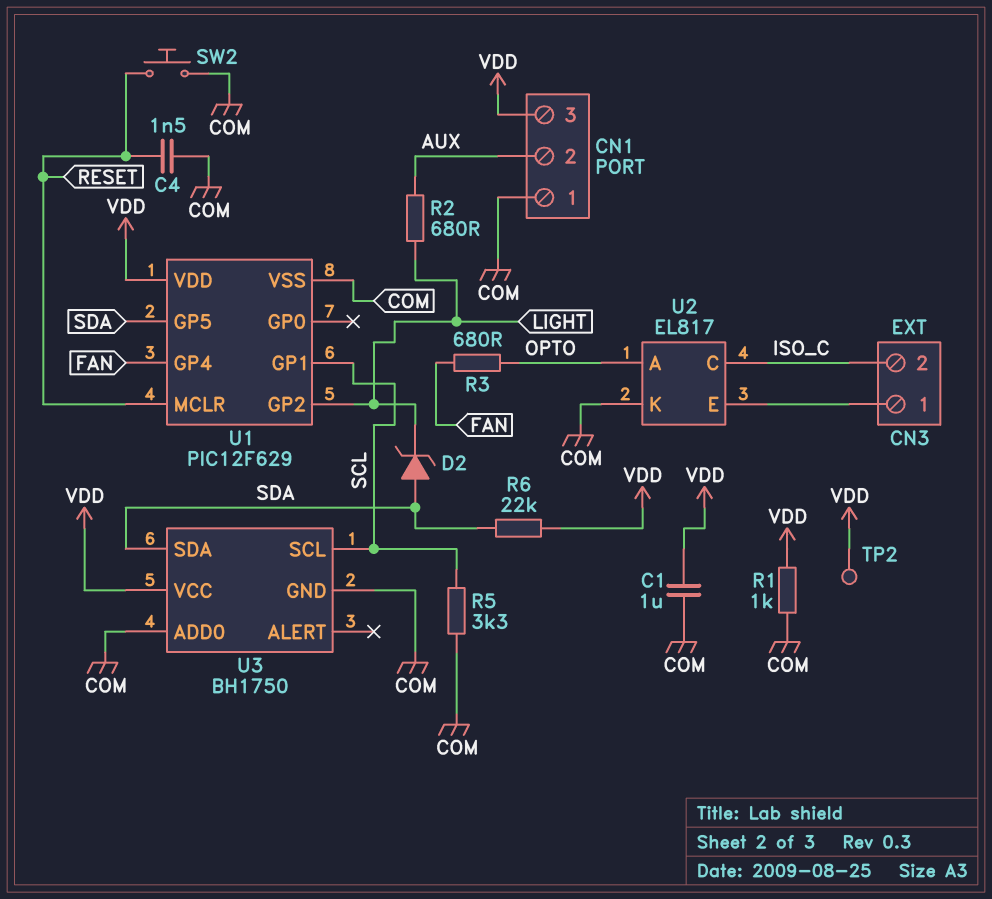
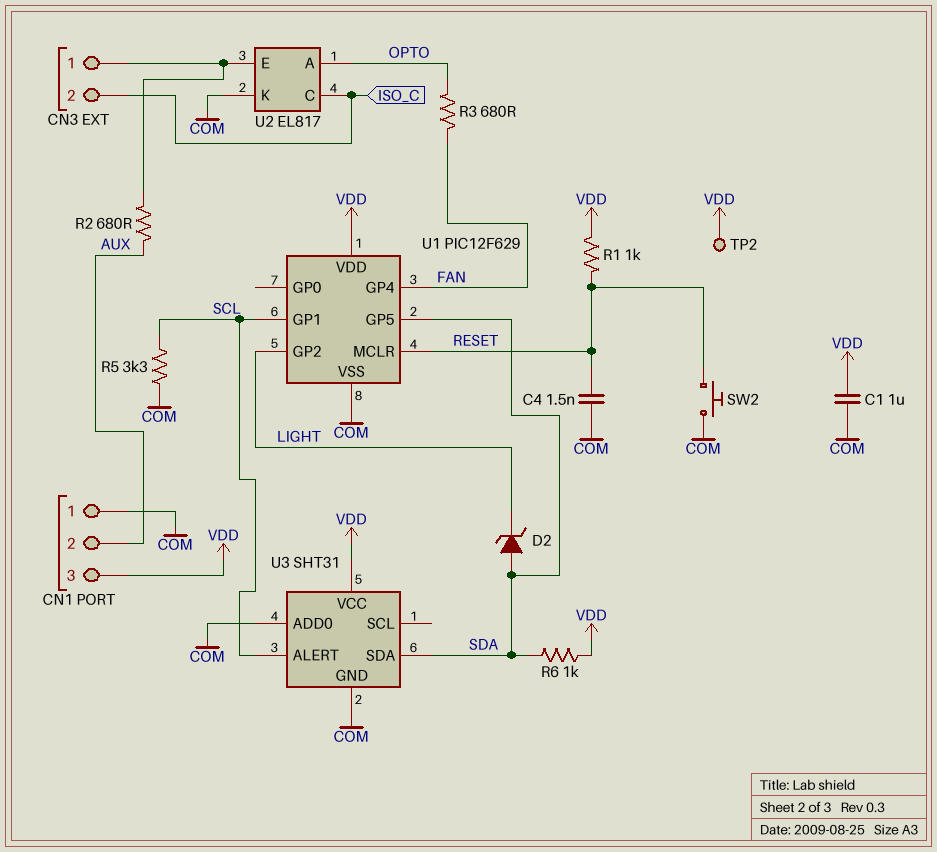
R1: 1k (COM, VDD) -> 1k (RESET, VDD)
R2: 680 (AUX, LIGHT) -> 680 (AUX, CN3/1)
R6: 22k (SDA, VDD) -> 1k (SDA, VDD)
U3: BH1750 -> SHT31
U3 pin ALERT: none -> SCL
U3 pin SCL: SCL -> none

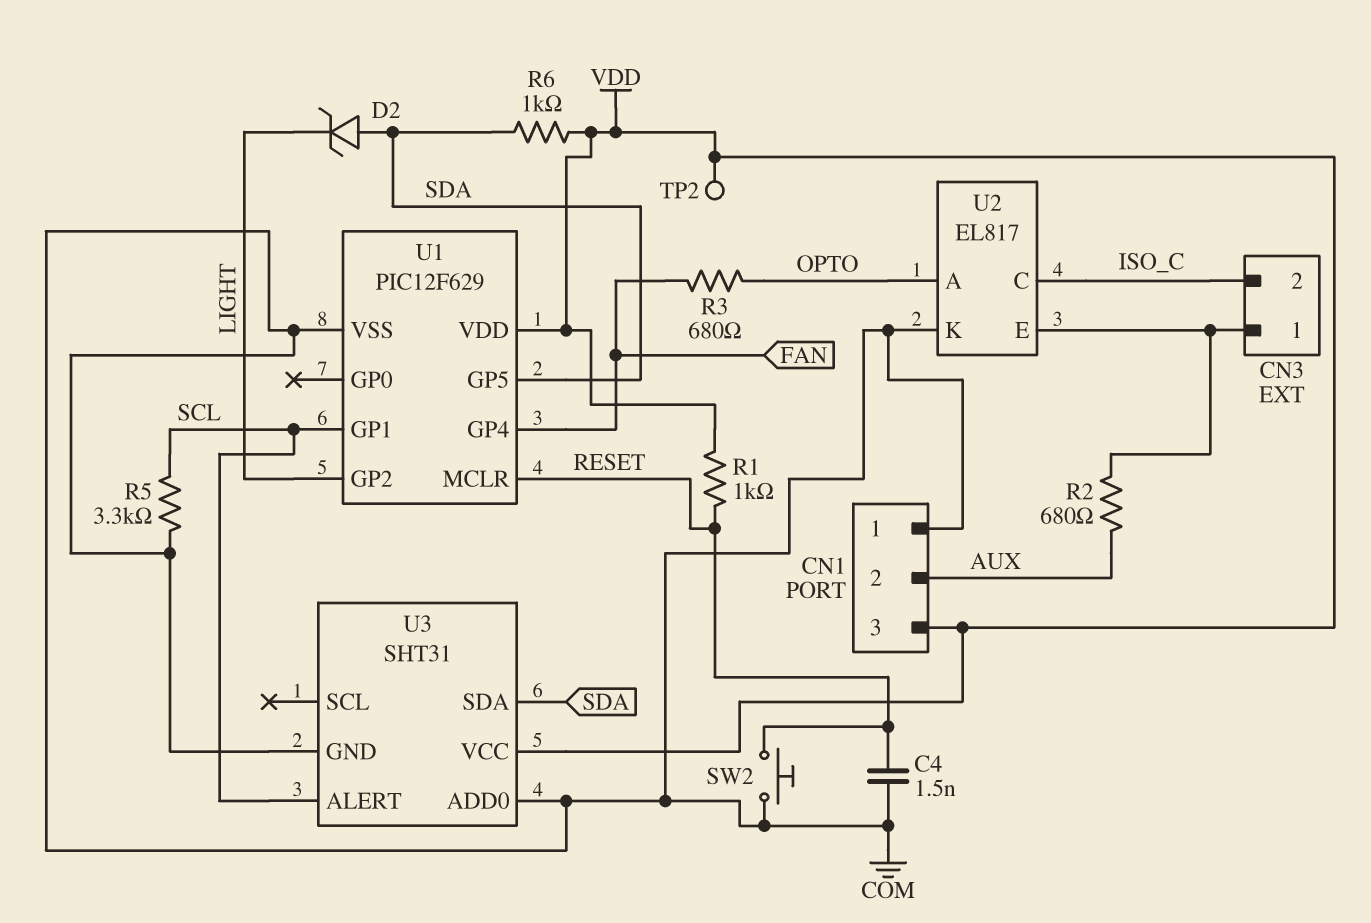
C1: 1uF (COM, VDD) -> none

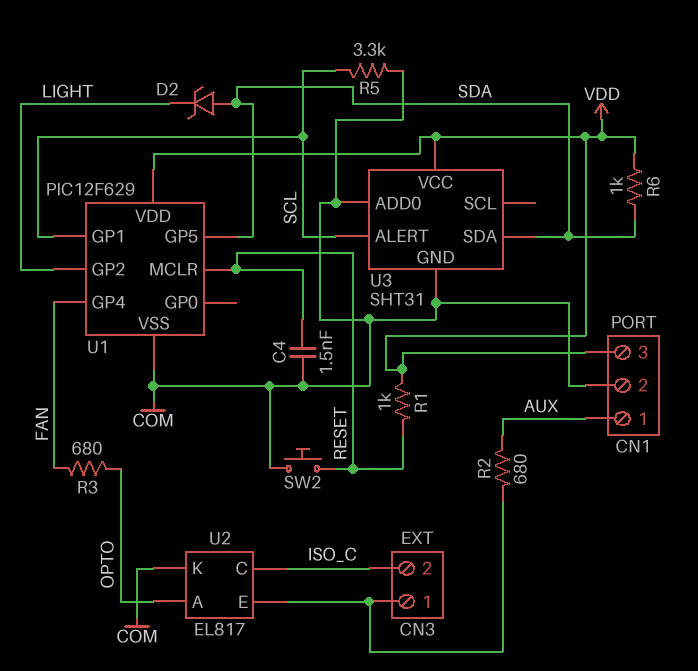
CN1 pin 1: COM -> AUX
CN1 pin 2: AUX -> COM
TP2: test point (VDD) -> none

